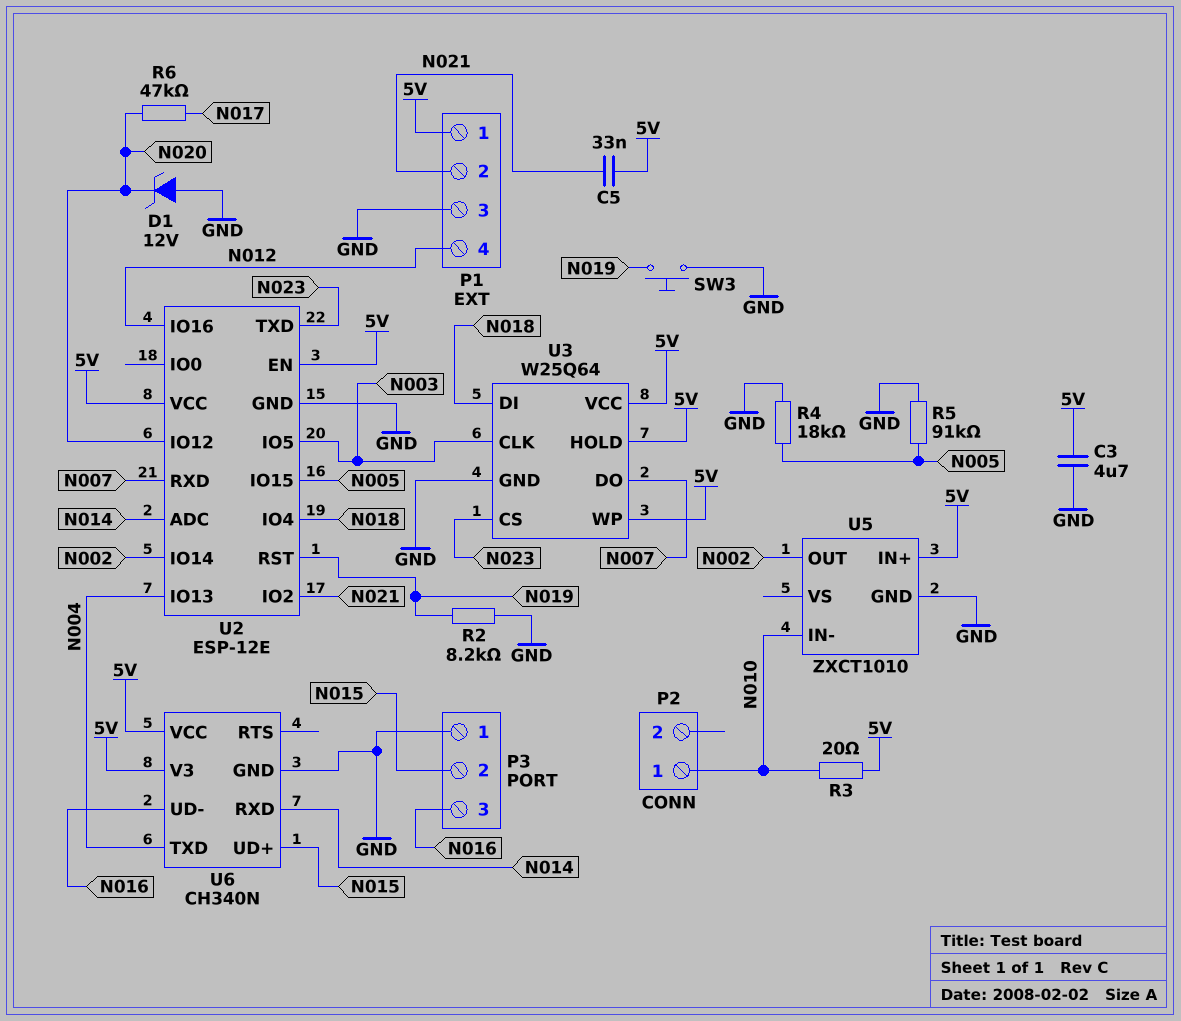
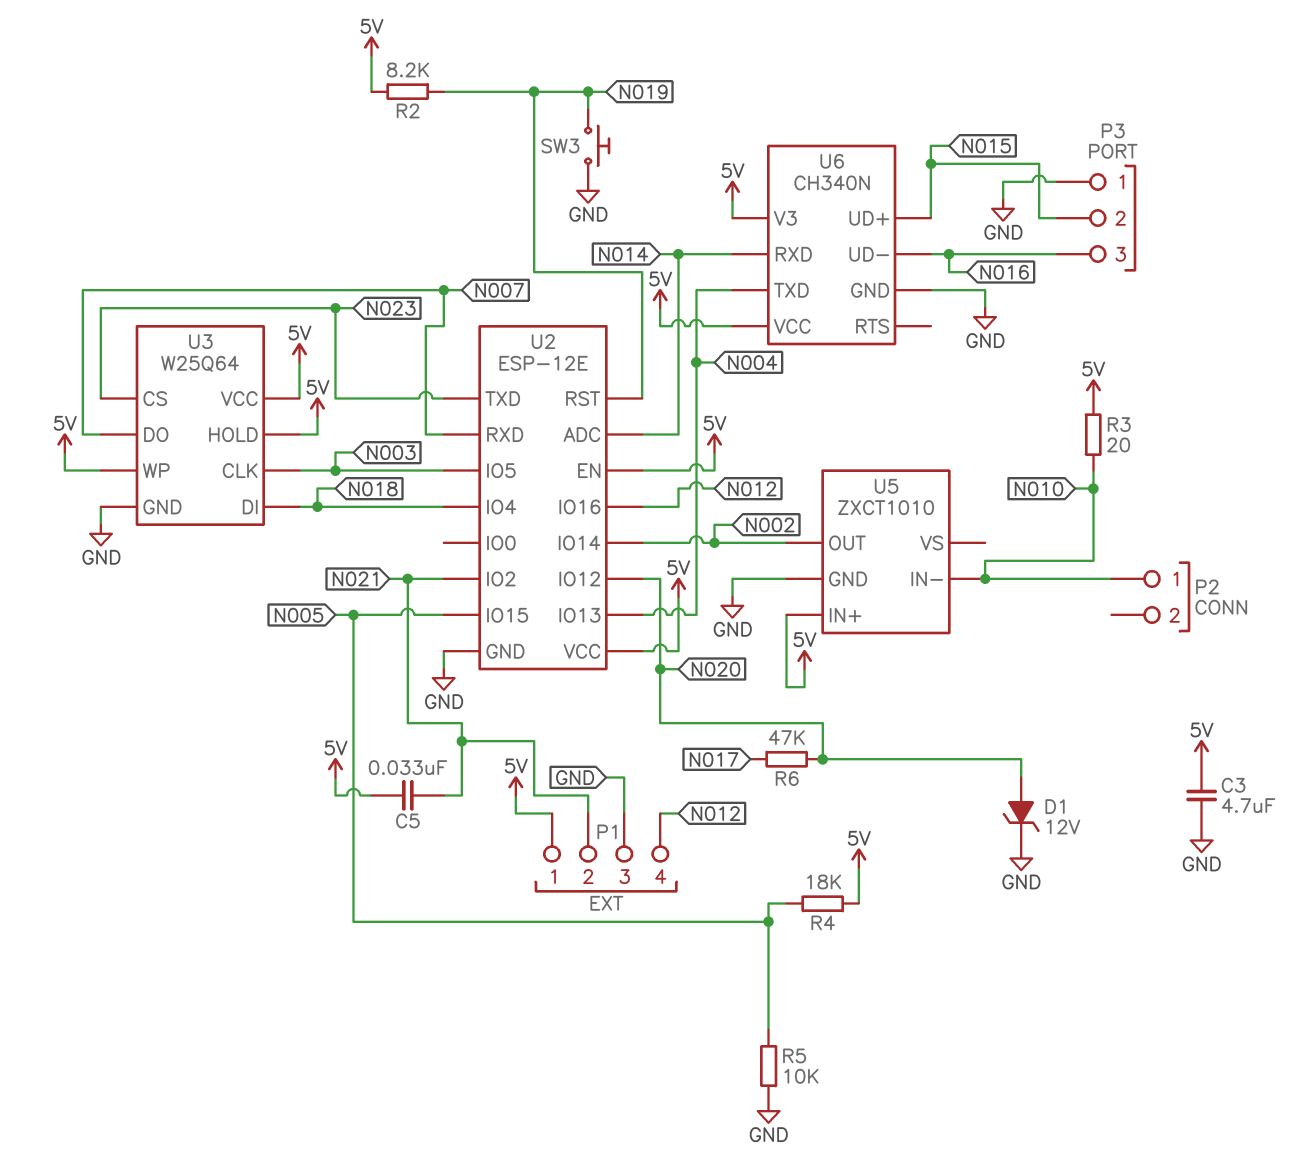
D1: zener 12V (A GND, K N020) -> zener 12V (A N020, K GND)
R2: 8.2k (GND, N019) -> 8.2k (5V, N019)
R4: 18k (GND, N005) -> 18k (5V, N005)
R5: 91k (GND, N005) -> 10k (GND, N005)

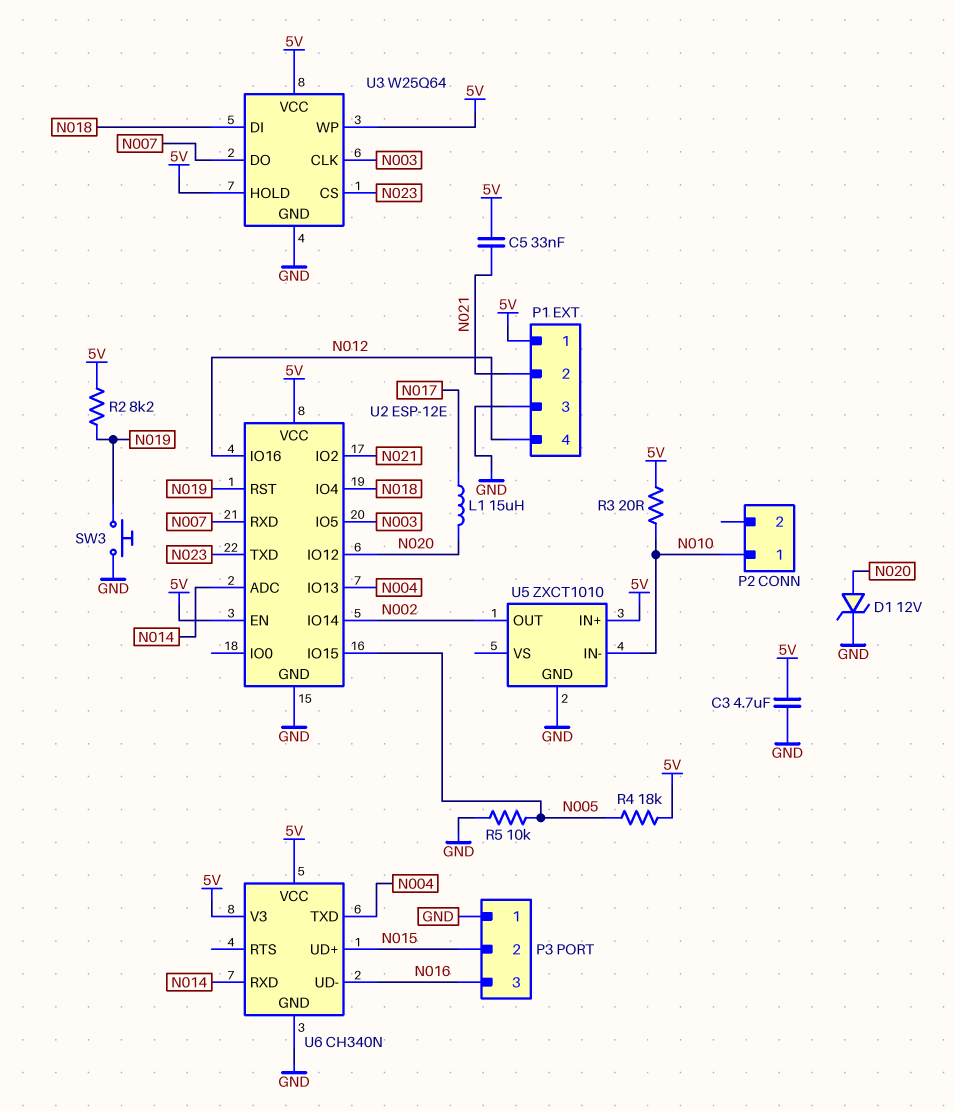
L1: none -> 15uH (N017, N020)
R6: 47k (N017, N020) -> none

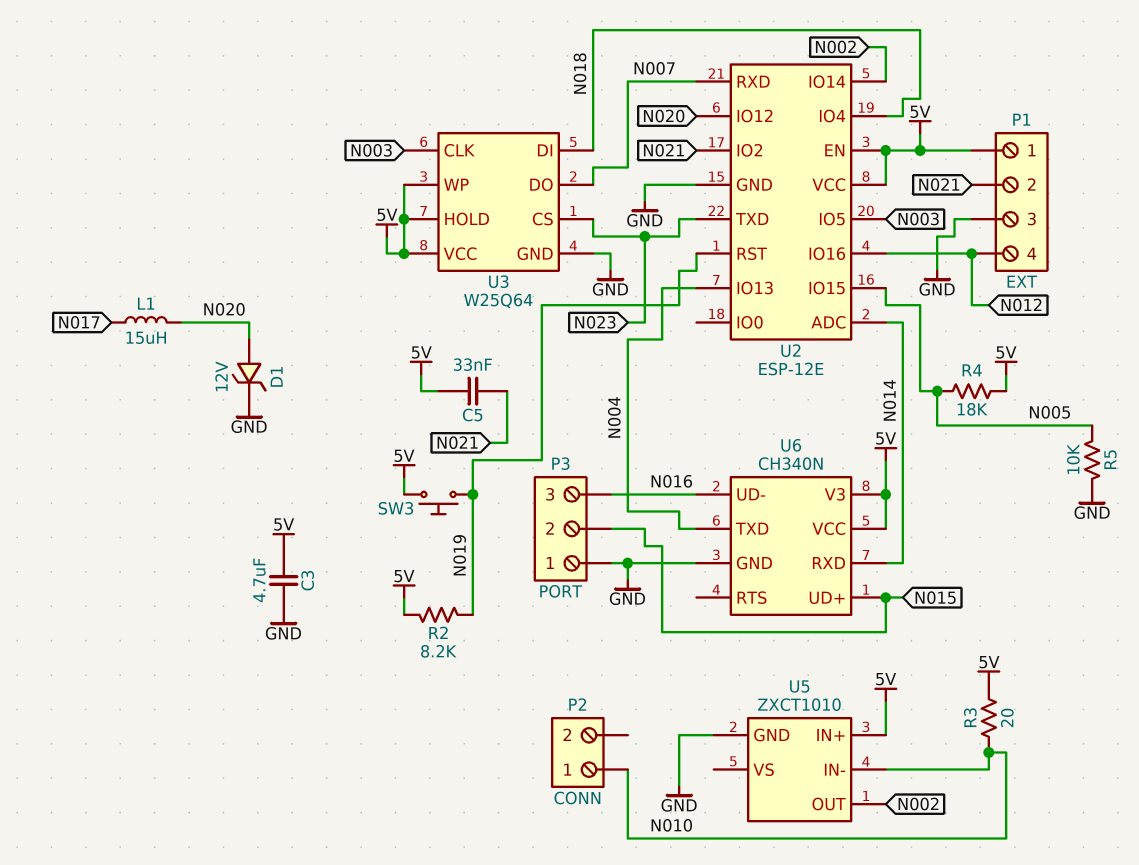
SW3: button (GND, N019) -> button (5V, N019)

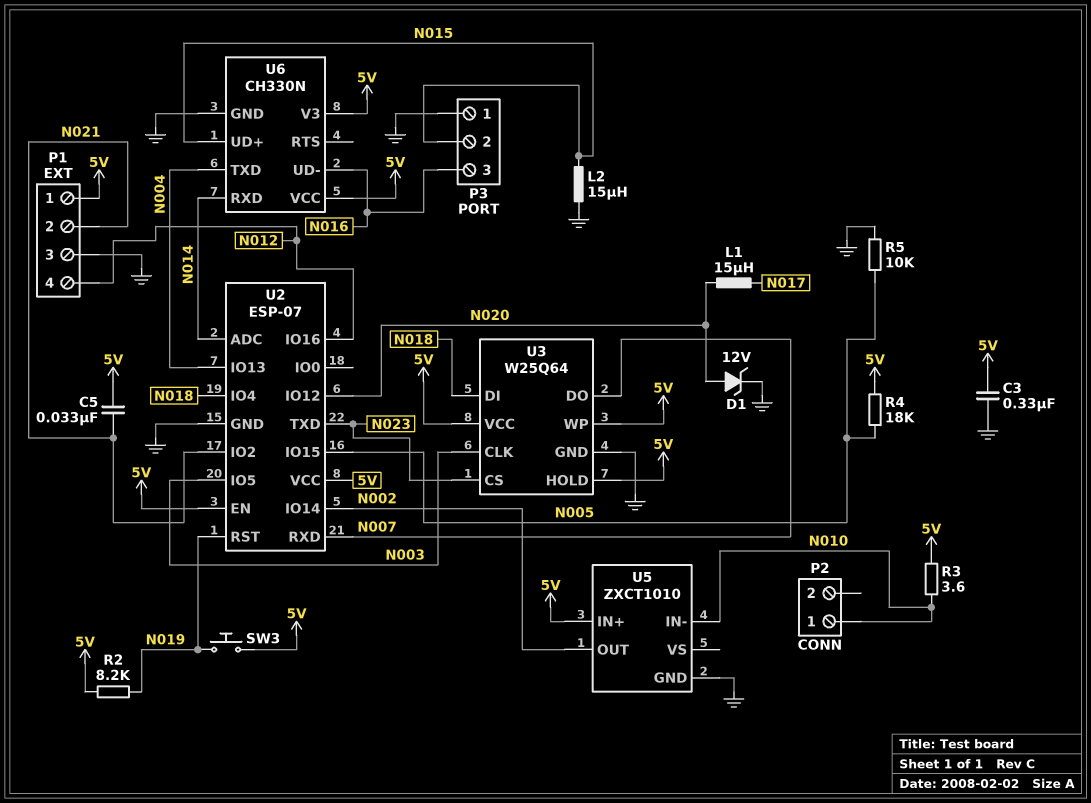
C3: 4.7uF (5V, GND) -> 330nF (5V, GND)
L2: none -> 15uH (GND, N015)
R3: 20 (5V, N010) -> 3.6 (5V, N010)
U2: ESP-12E -> ESP-07
U6: CH340N -> CH330N

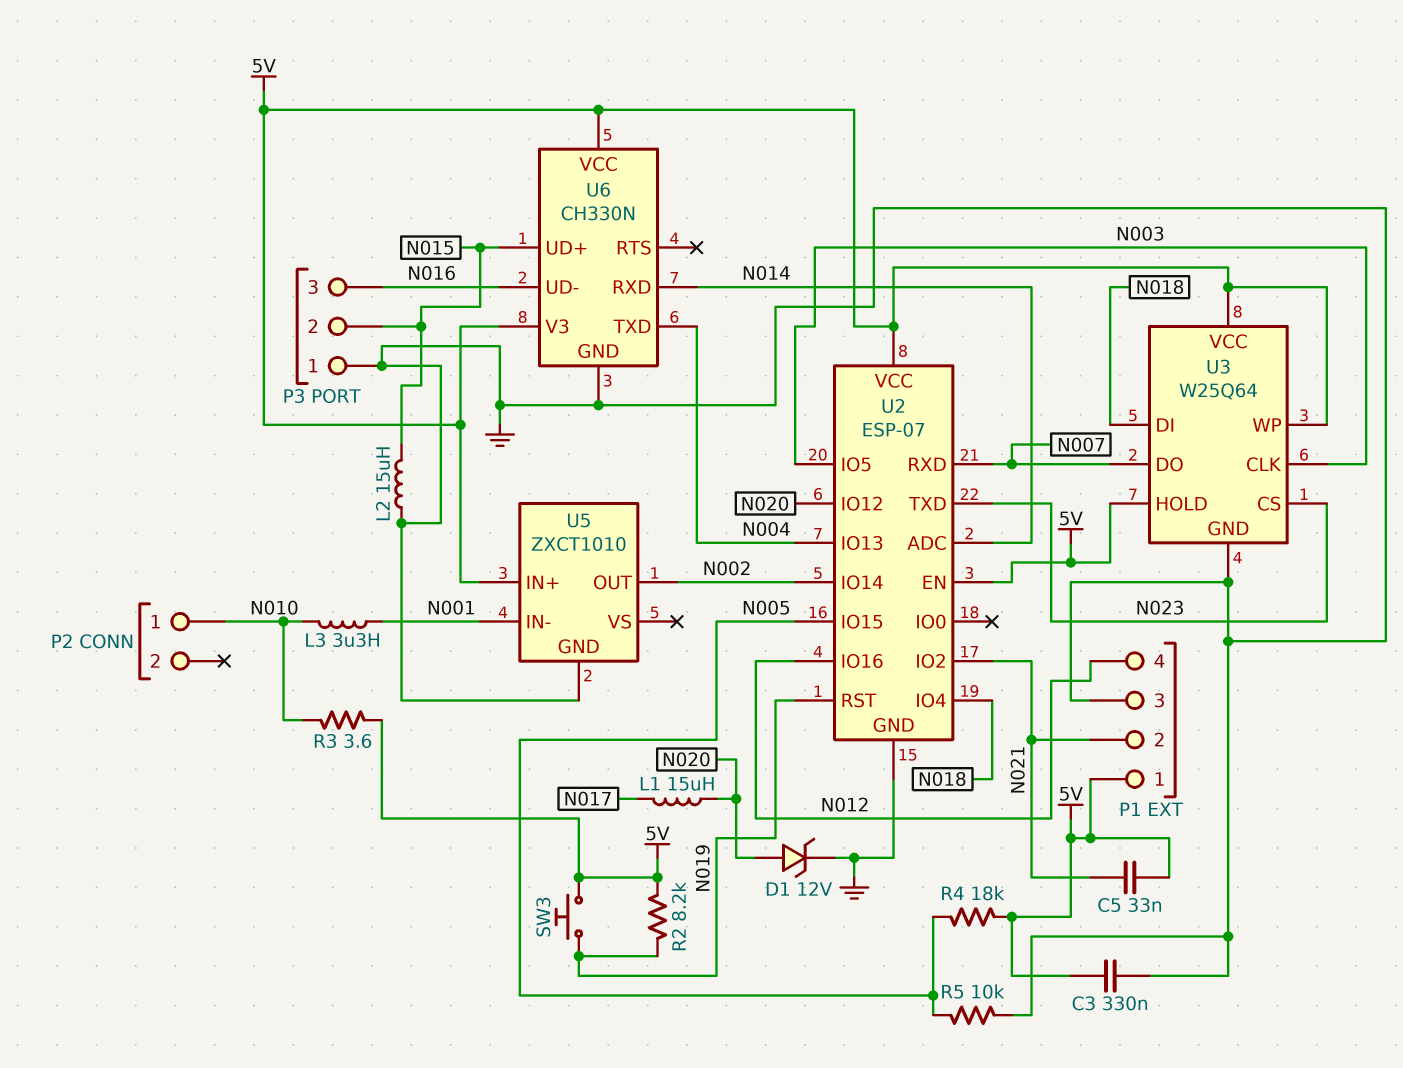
L3: none -> 3.3uH (N001, N010)
U5 pin IN-: N010 -> N001

